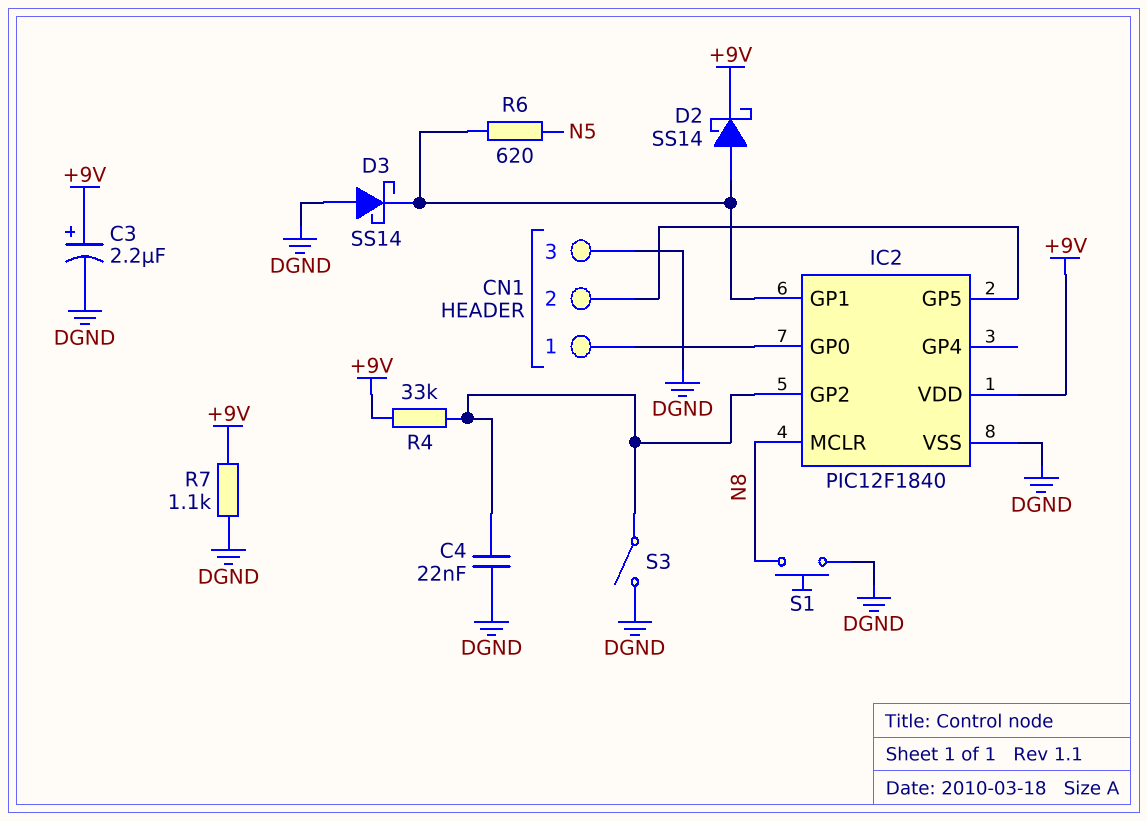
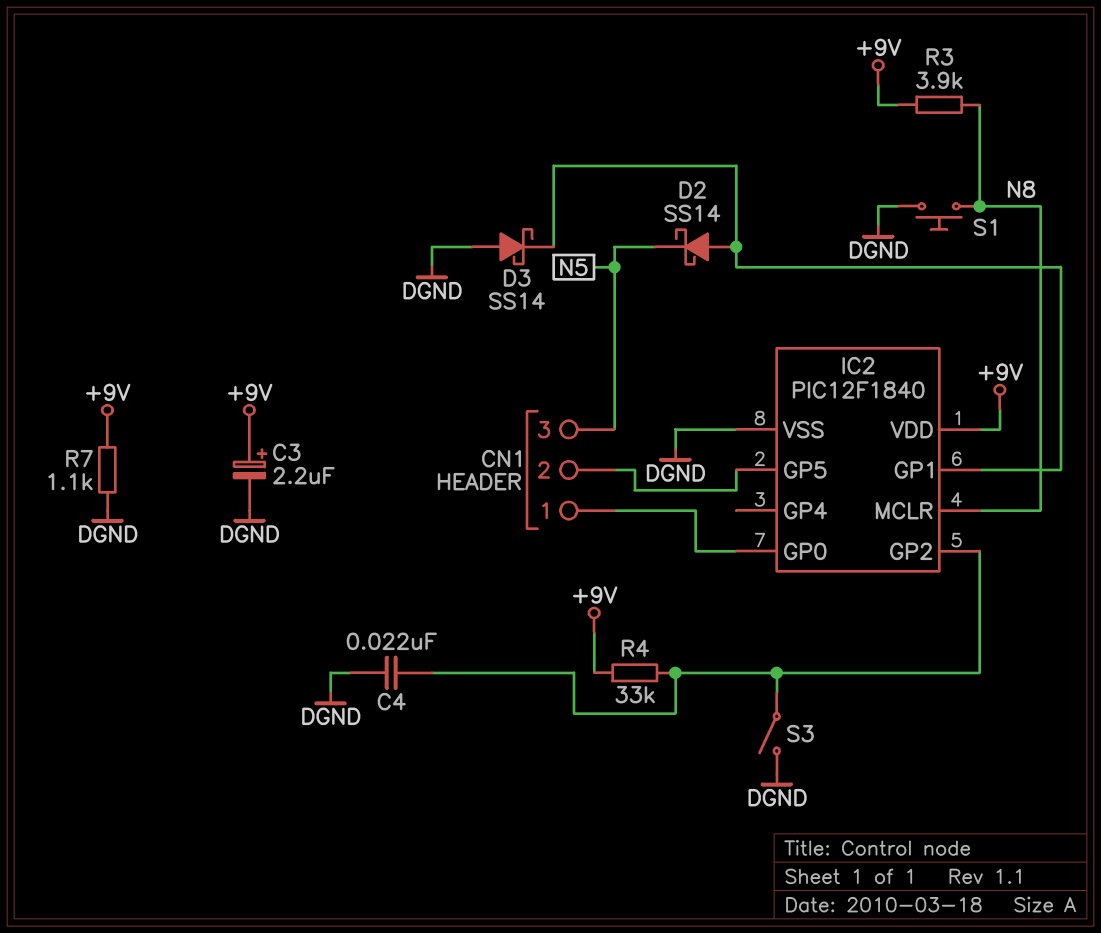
CN1 pin 3: DGND -> N5
D2: schottky SS14 (A IC2/GP1, K +9V) -> schottky SS14 (A IC2/GP1, K N5)
R3: none -> 3.9k (+9V, N8)
R6: 620 (IC2/GP1, N5) -> none

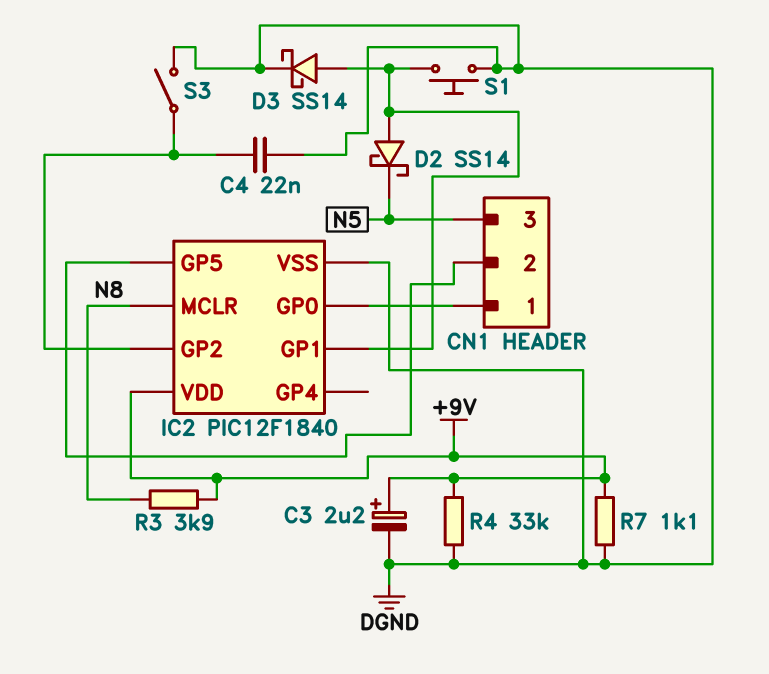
D3: schottky SS14 (A DGND, K IC2/GP1) -> schottky SS14 (A IC2/GP1, K DGND)
R4: 33k (+9V, IC2/GP2) -> 33k (+9V, DGND)
S1: button (DGND, N8) -> button (DGND, IC2/GP1)

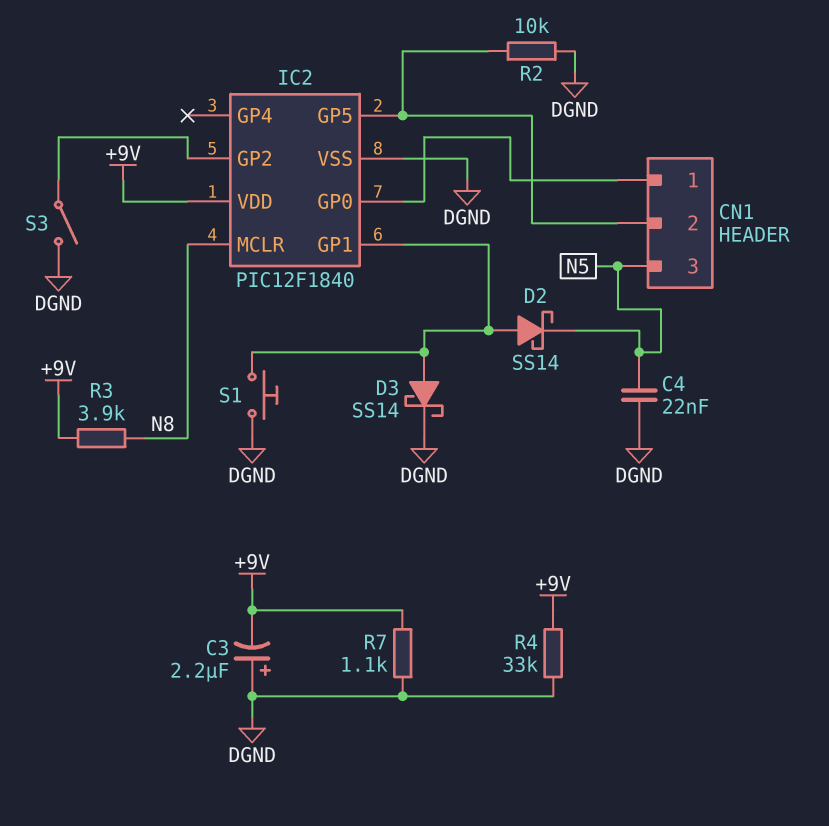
C3: 2.2uF (plus +9V, minus DGND) -> 2.2uF (plus DGND, minus +9V)
C4: 22nF (DGND, IC2/GP2) -> 22nF (DGND, N5)
R2: none -> 10k (CN1/2, DGND)

